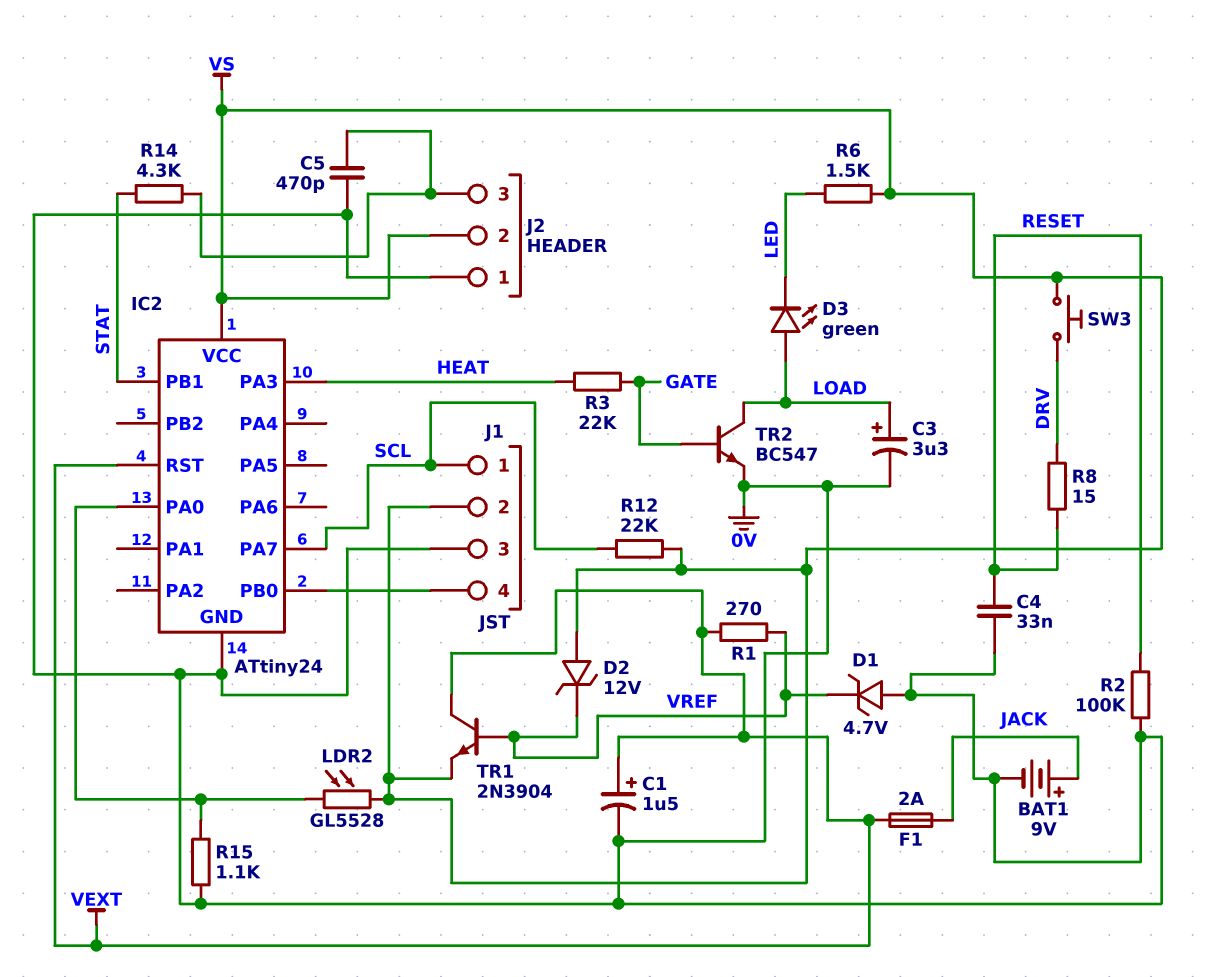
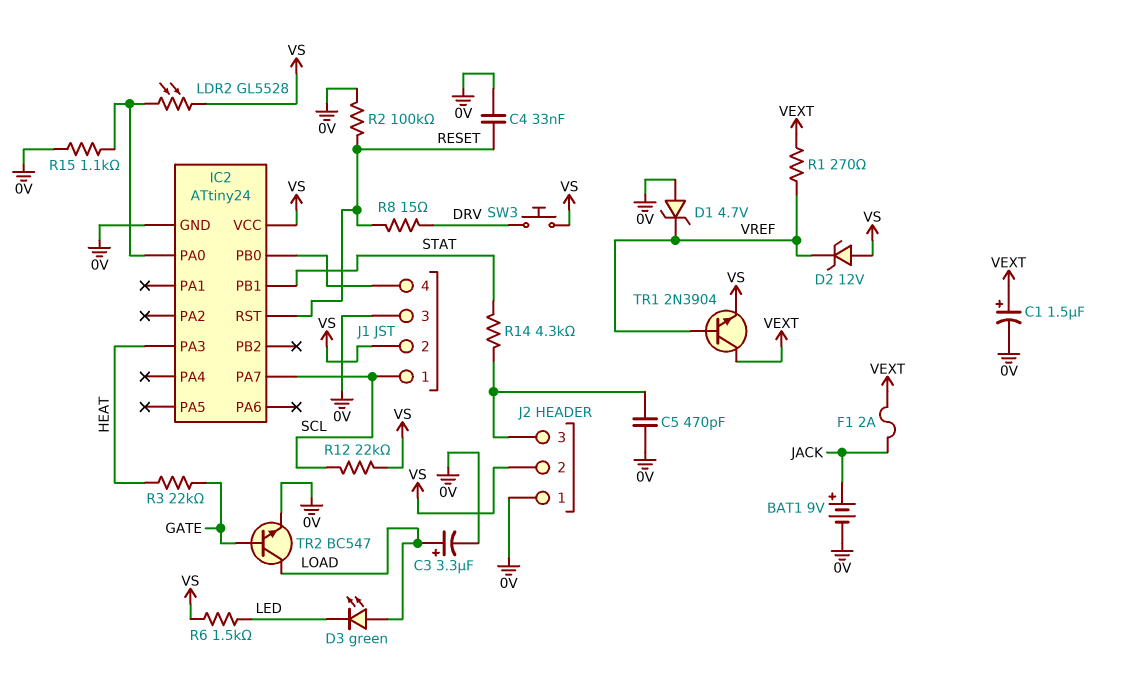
IC2 pin RST: VEXT -> RESET

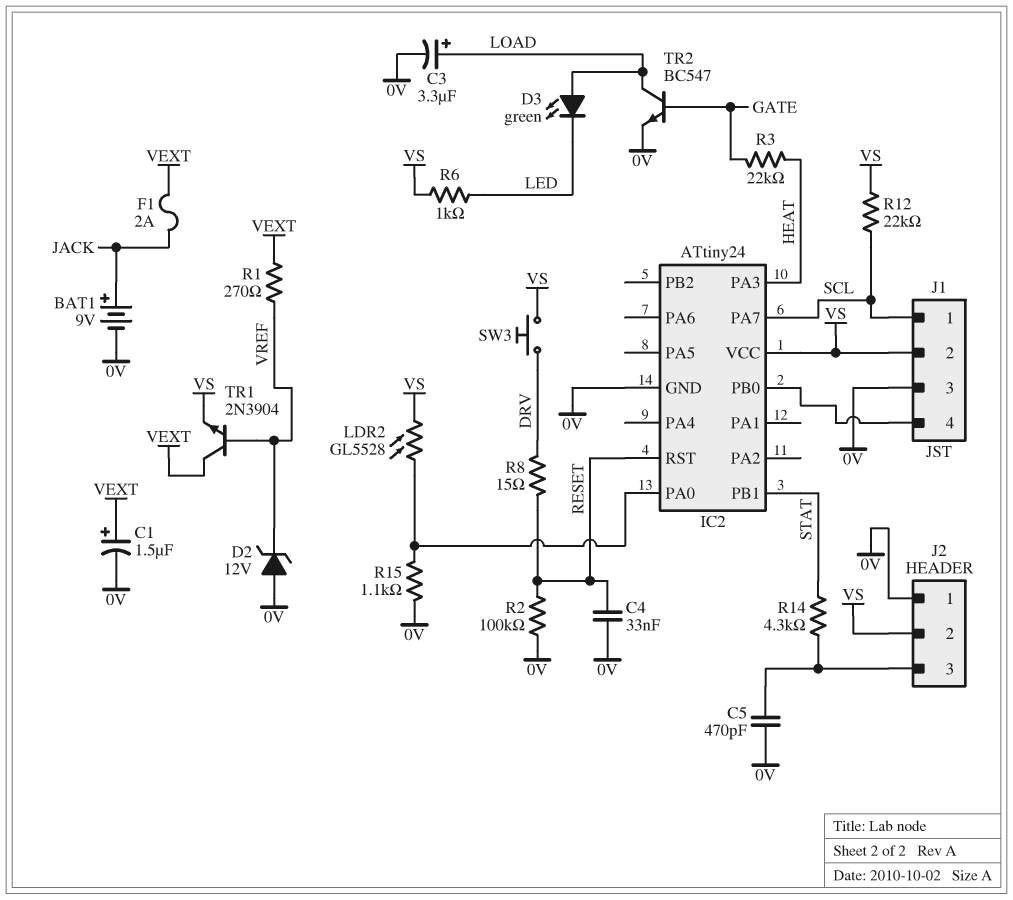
D1: zener 4.7V (A 0V, K VREF) -> none
D2: zener 12V (A VS, K VREF) -> zener 12V (A 0V, K VREF)
R6: 1.5k (LED, VS) -> 1k (LED, VS)

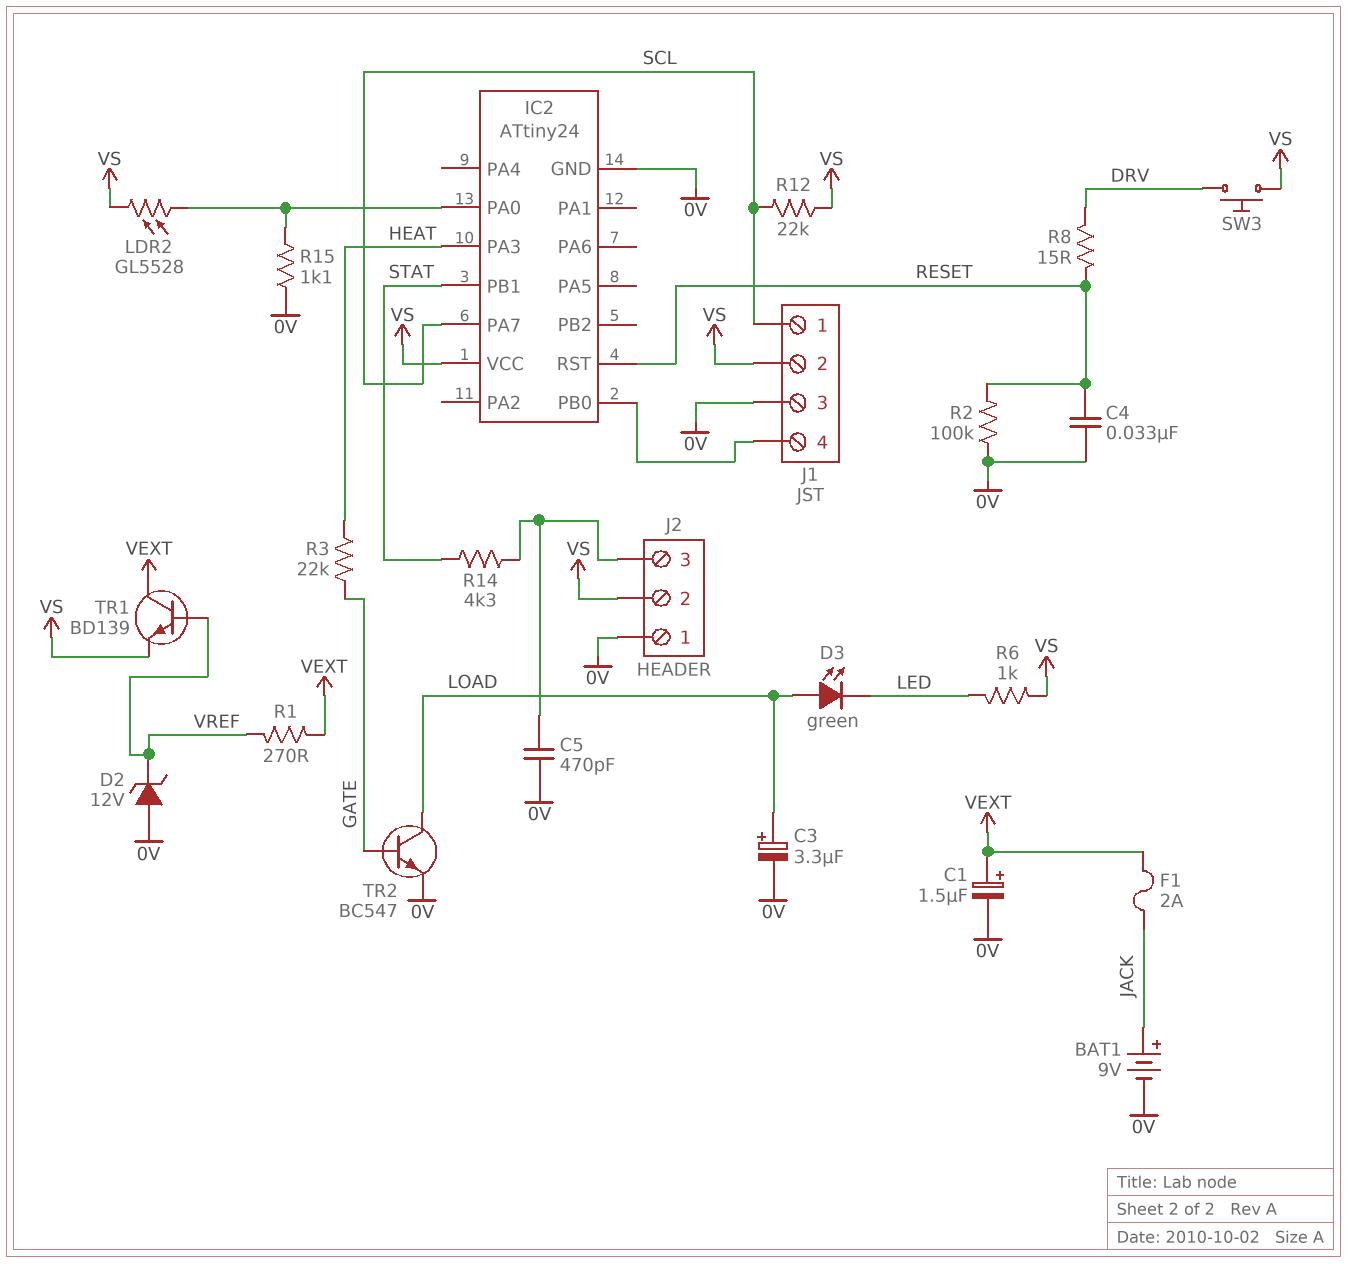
TR1: NPN 2N3904 (B VREF, C VEXT, E VS) -> NPN BD139 (B VREF, C VEXT, E VS)

